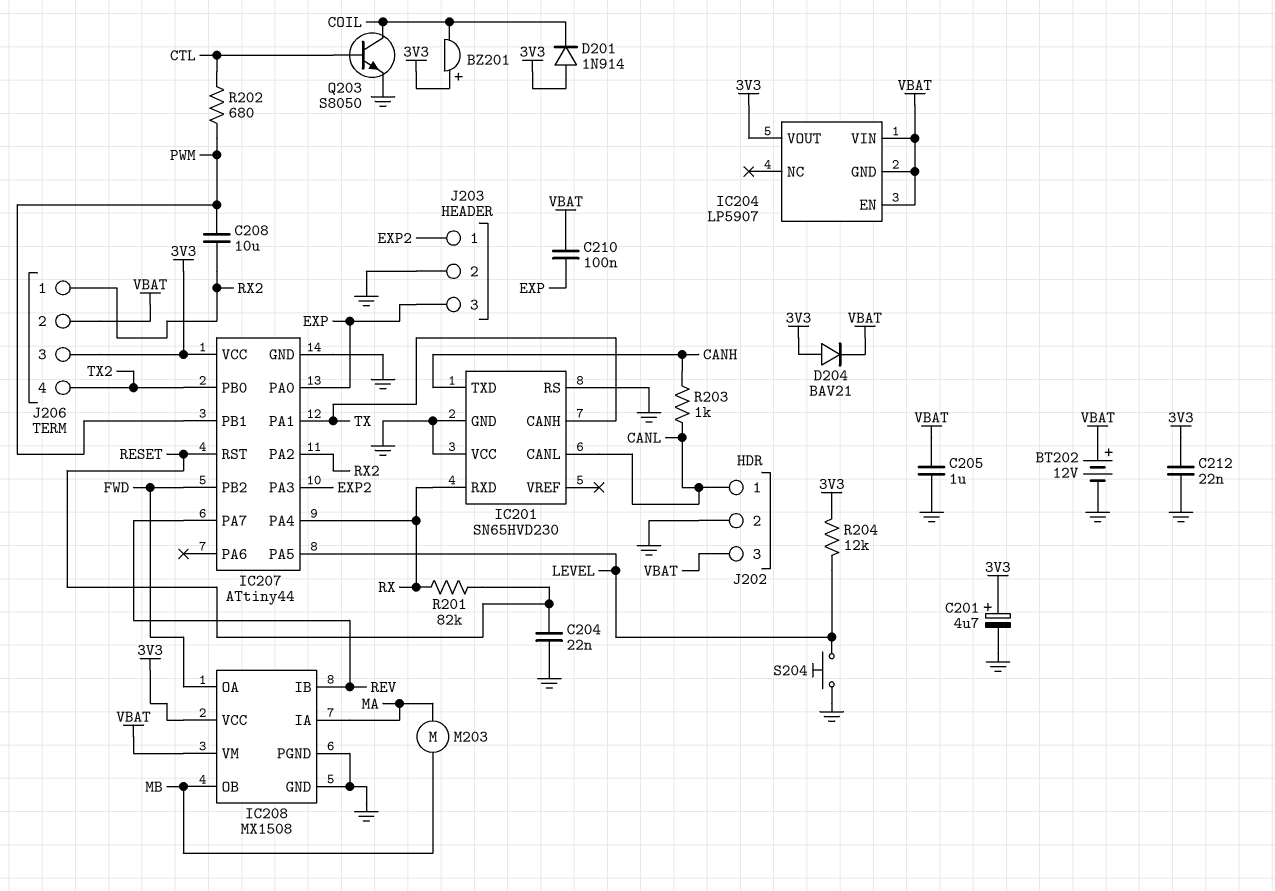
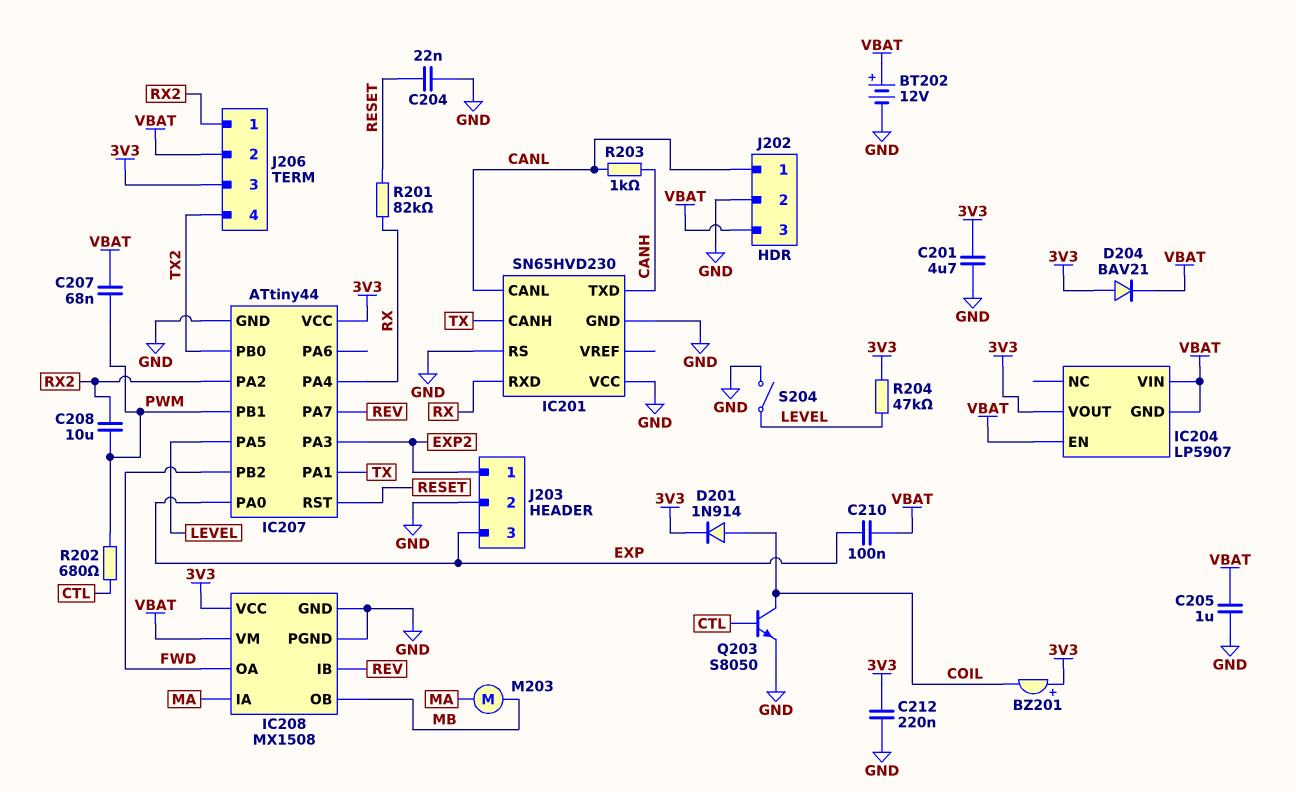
C201: 4.7uF (plus 3V3, minus GND) -> 4.7uF (3V3, GND)
C207: none -> 68nF (PWM, VBAT)
C212: 22nF (3V3, GND) -> 220nF (3V3, GND)
D201: diode 1N914 (A 3V3, K COIL) -> diode 1N914 (A COIL, K 3V3)
R204: 12k (3V3, LEVEL) -> 47k (3V3, LEVEL)
S204: button (GND, LEVEL) -> switch (GND, LEVEL)

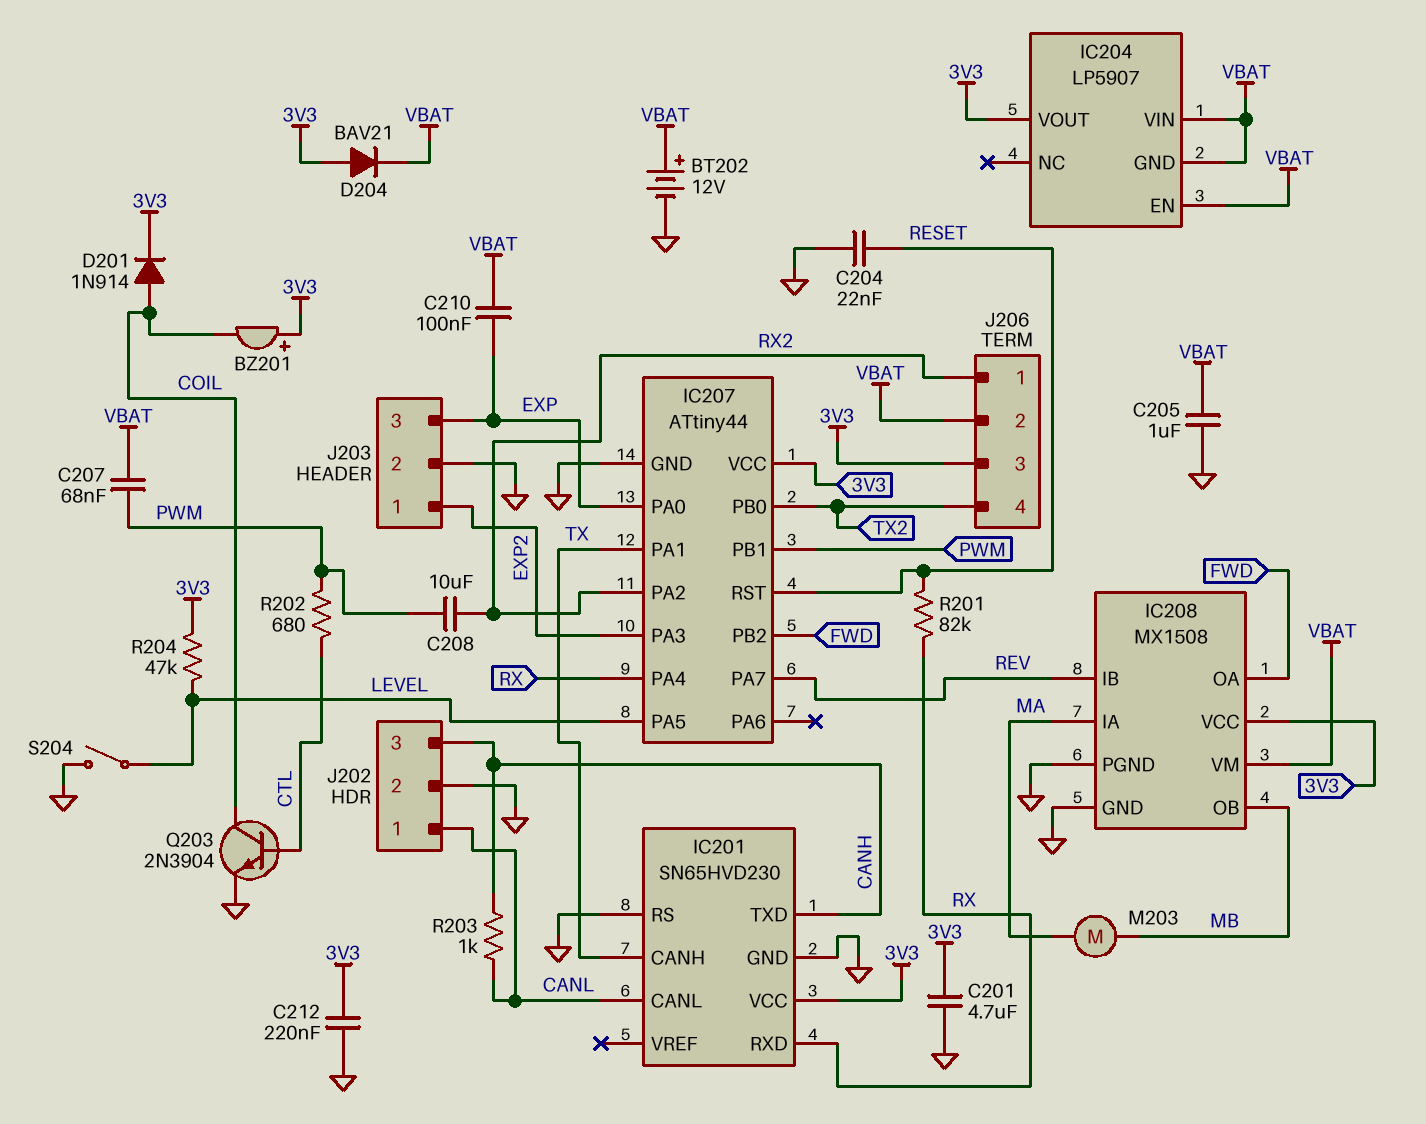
IC201 pin VCC: GND -> 3V3
J202 pin 3: VBAT -> CANH
Q203: NPN S8050 (B CTL, C COIL, E GND) -> NPN 2N3904 (B CTL, C COIL, E GND)

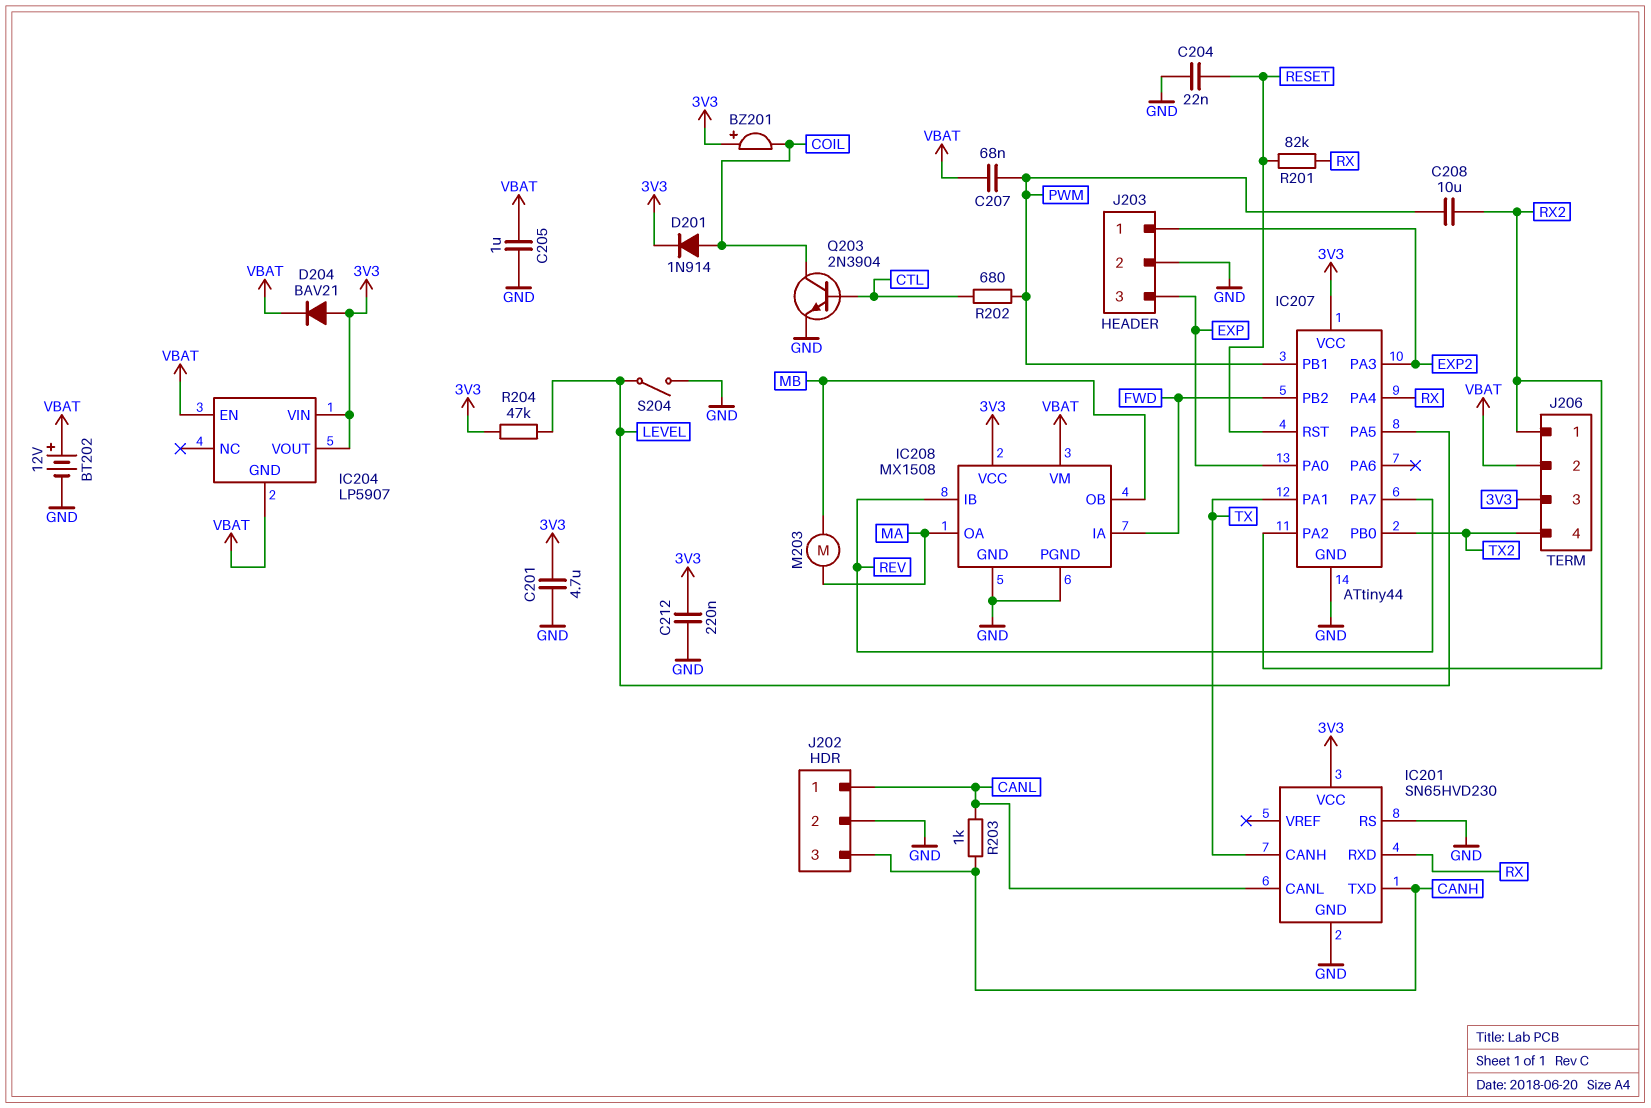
C210: 100nF (EXP, VBAT) -> none
IC204 pin VIN: VBAT -> 3V3
IC208 pin IA: MA -> FWD
IC208 pin OA: FWD -> MA

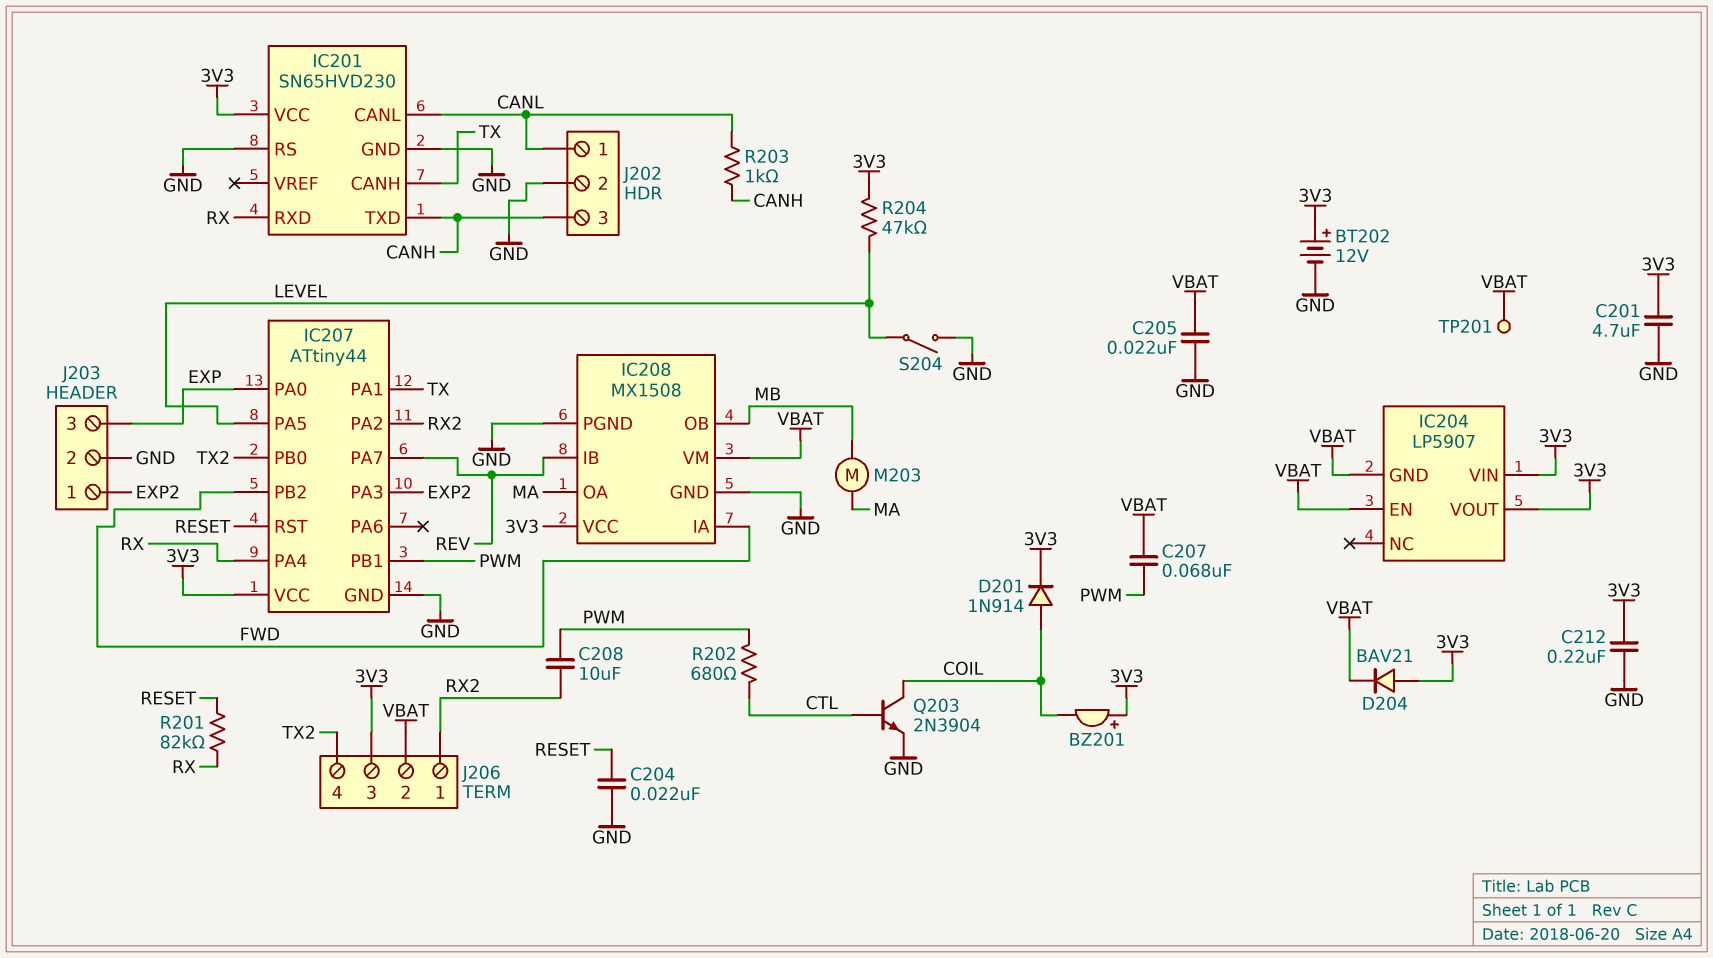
BT202: 12V (plus VBAT, minus GND) -> 12V (plus 3V3, minus GND)
C205: 1uF (GND, VBAT) -> 22nF (GND, VBAT)
TP201: none -> test point (VBAT)

